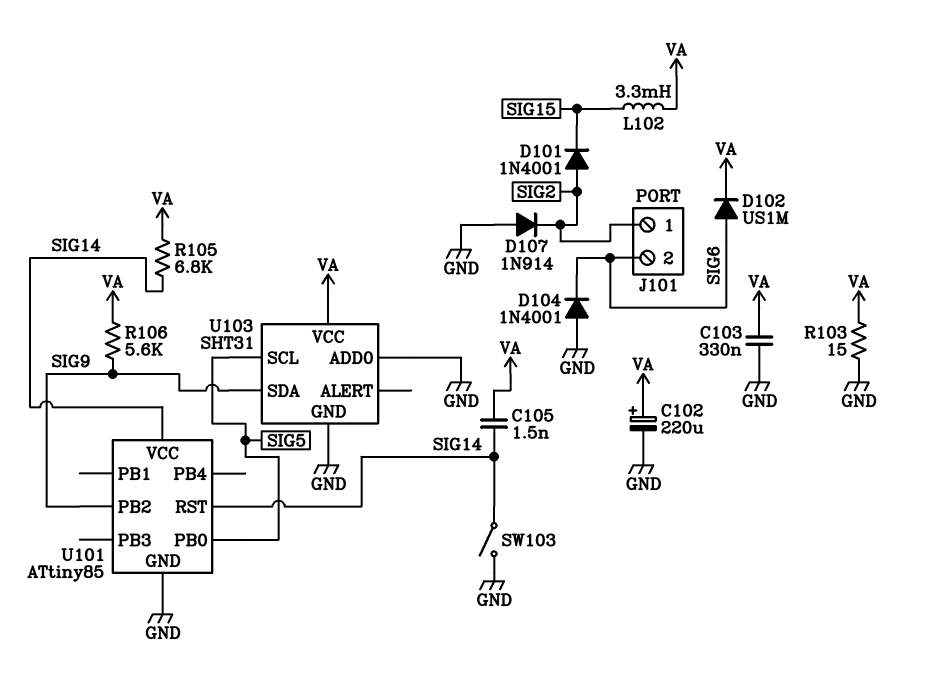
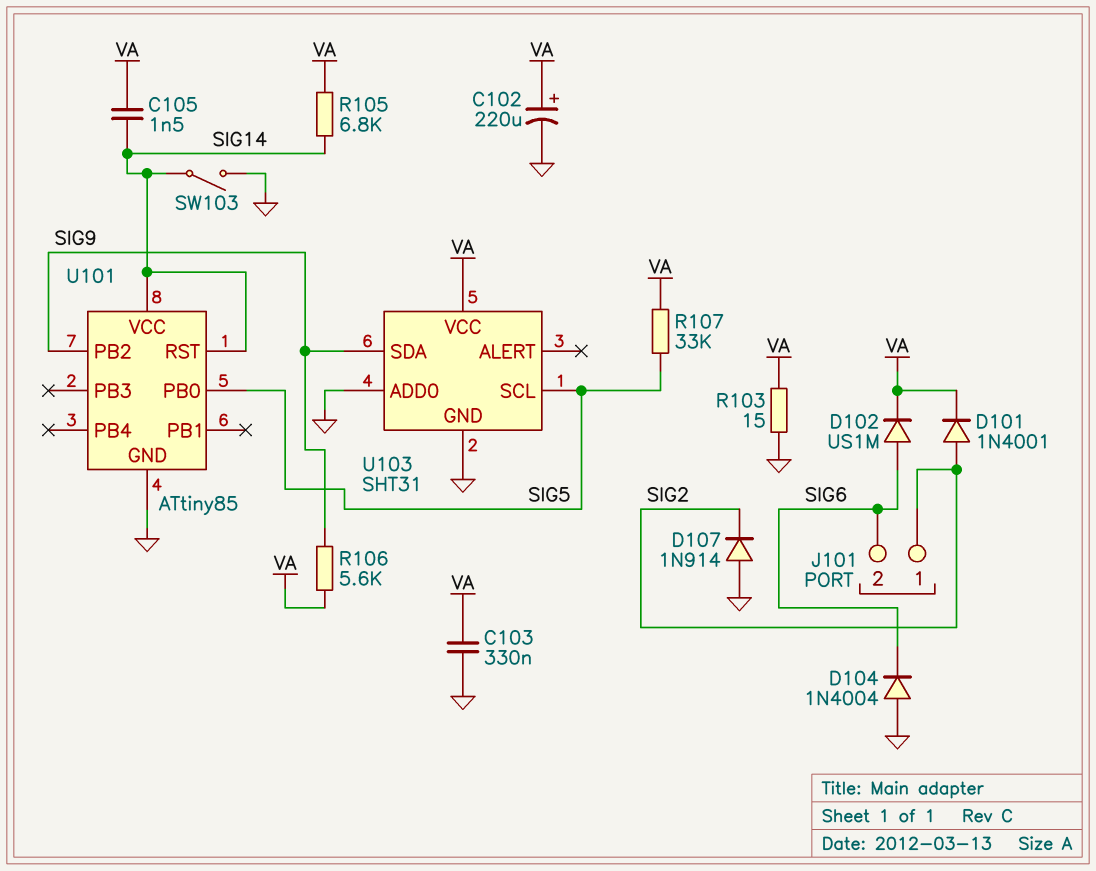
D101: diode 1N4001 (A SIG2, K SIG15) -> diode 1N4001 (A SIG2, K VA)
D104: diode 1N4001 (A GND, K SIG6) -> diode 1N4004 (A GND, K SIG6)
L102: 3.3mH (SIG15, VA) -> none
R107: none -> 33k (SIG5, VA)

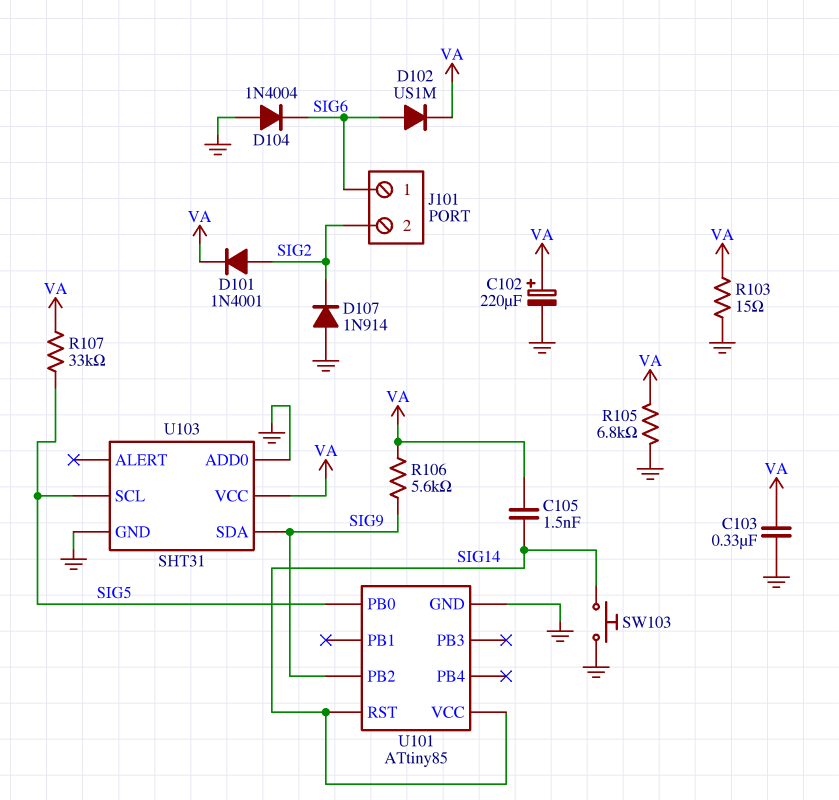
J101 pin 1: SIG2 -> SIG6
J101 pin 2: SIG6 -> SIG2
R105: 6.8k (SIG14, VA) -> 6.8k (GND, VA)
SW103: switch (GND, SIG14) -> button (GND, SIG14)

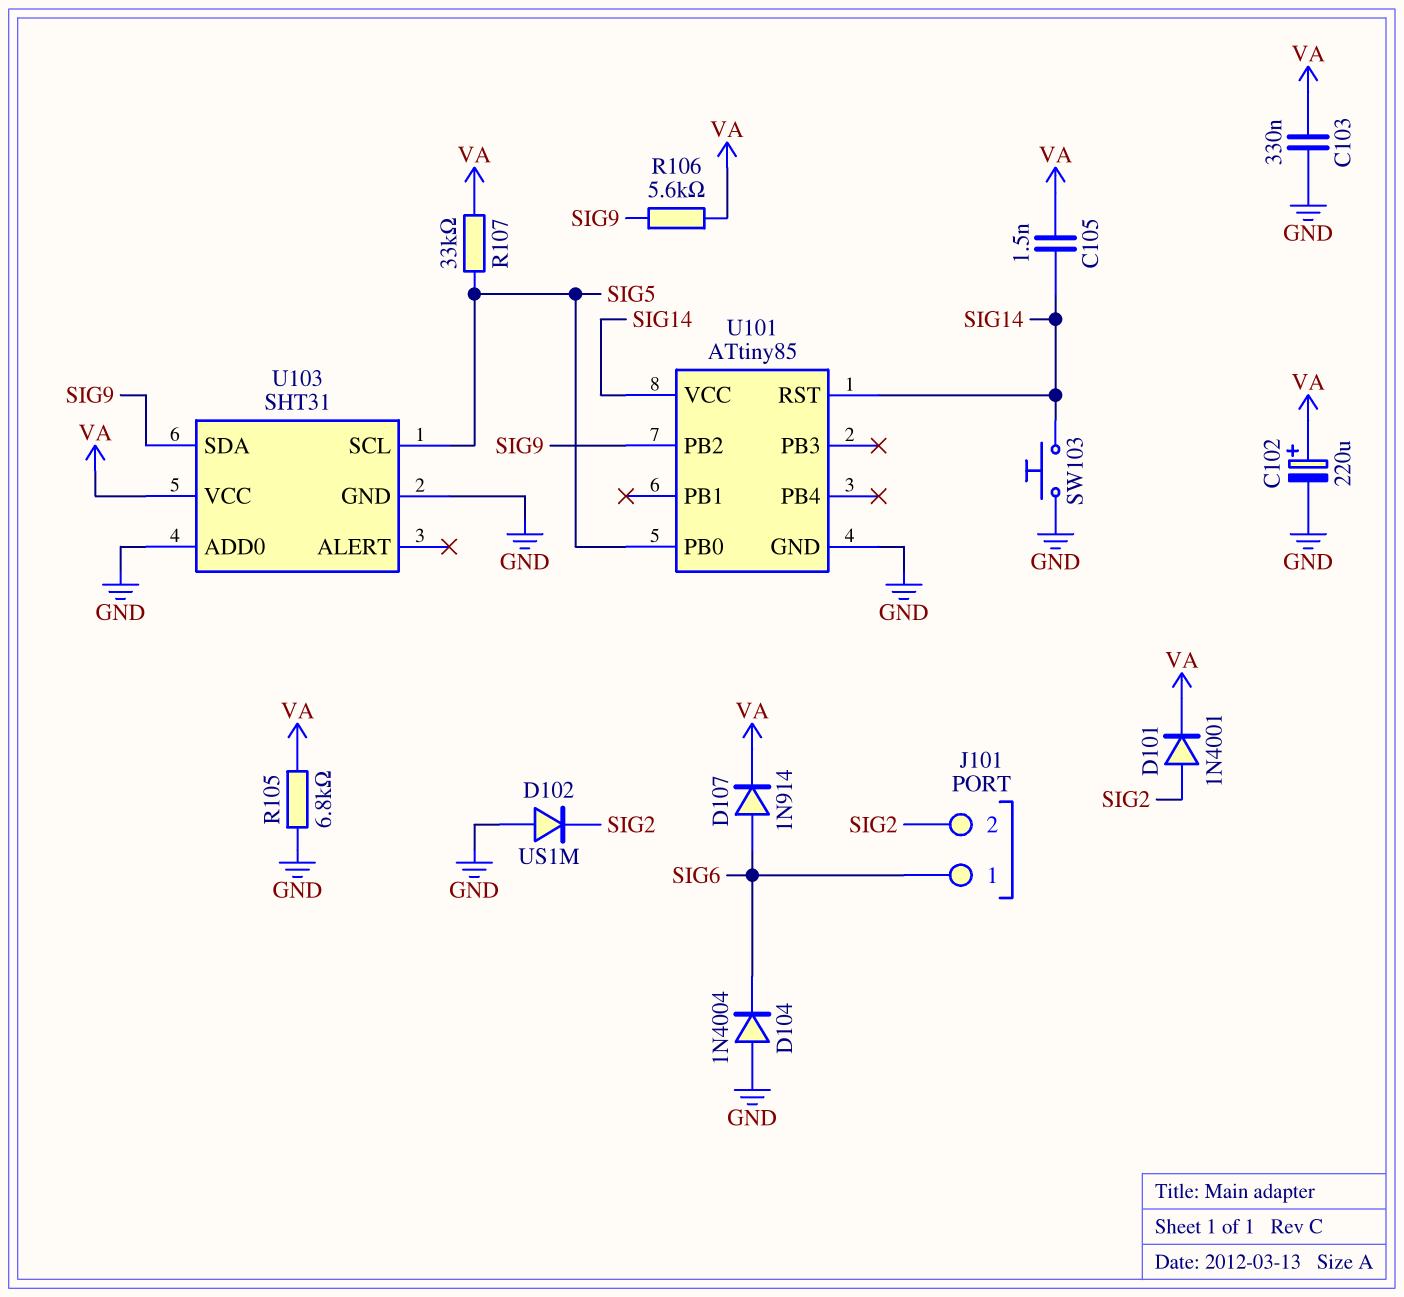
D102: diode US1M (A SIG6, K VA) -> diode US1M (A GND, K SIG2)
D107: diode 1N914 (A GND, K SIG2) -> diode 1N914 (A SIG6, K VA)
R103: 15 (GND, VA) -> none

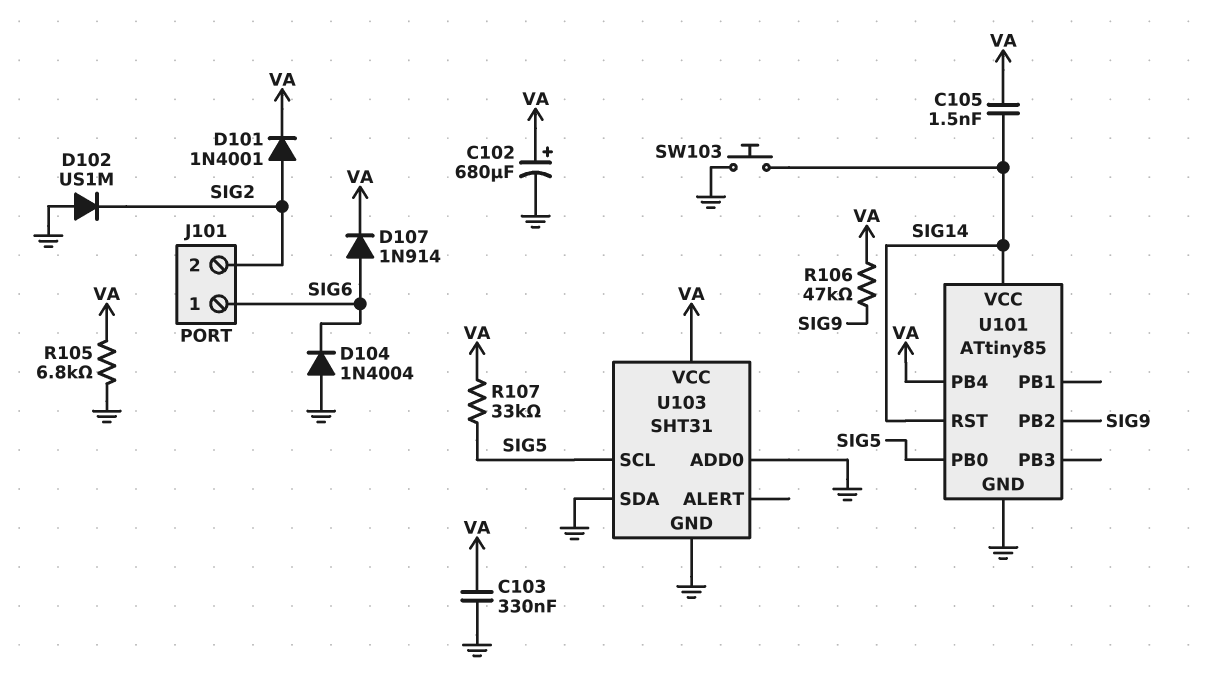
C102: 220uF (plus VA, minus GND) -> 680uF (plus VA, minus GND)
R106: 5.6k (SIG9, VA) -> 47k (SIG9, VA)
U101 pin PB4: none -> VA
U103 pin SDA: SIG9 -> GND

